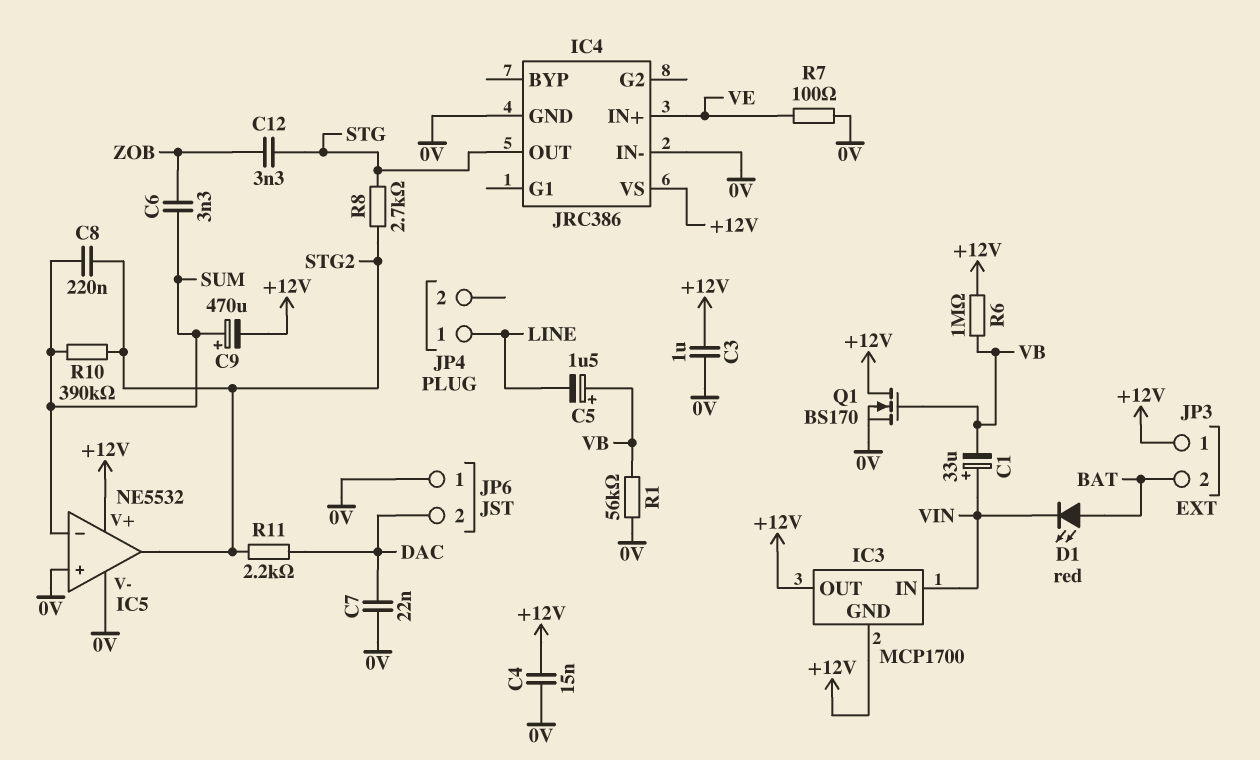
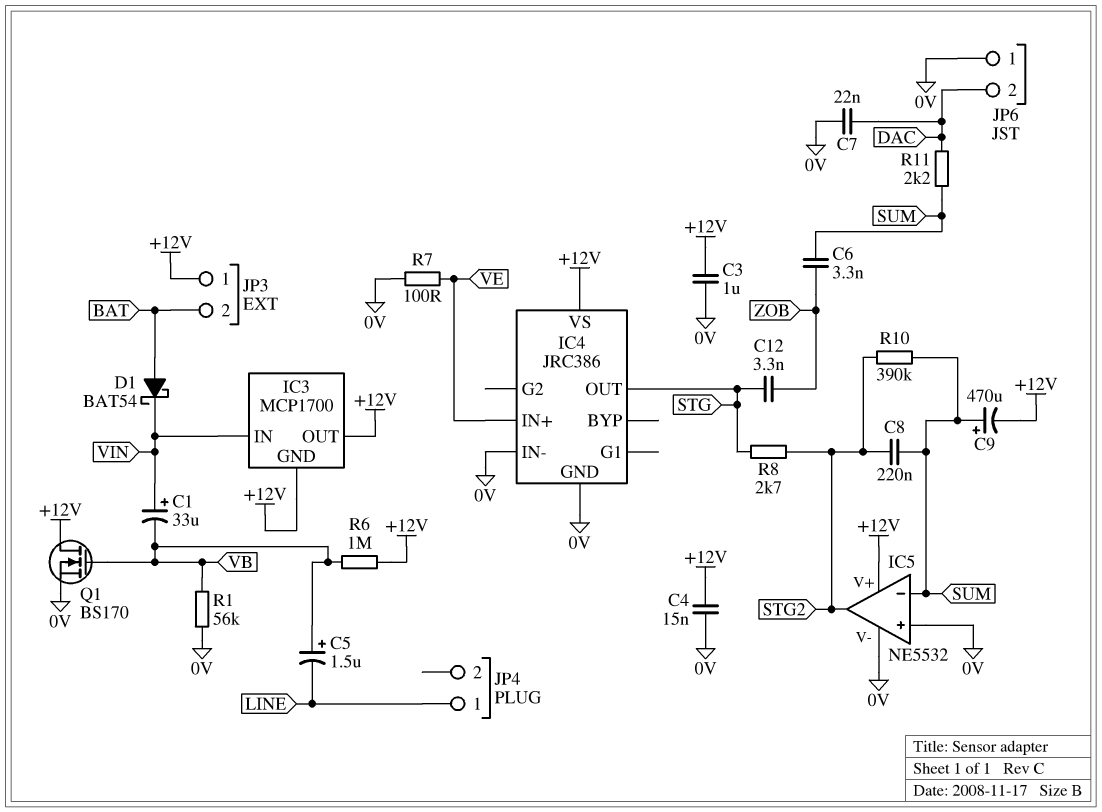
D1: LED red (A BAT, K VIN) -> schottky BAT54 (A BAT, K VIN)
R11: 2.2k (DAC, STG2) -> 2.2k (DAC, SUM)

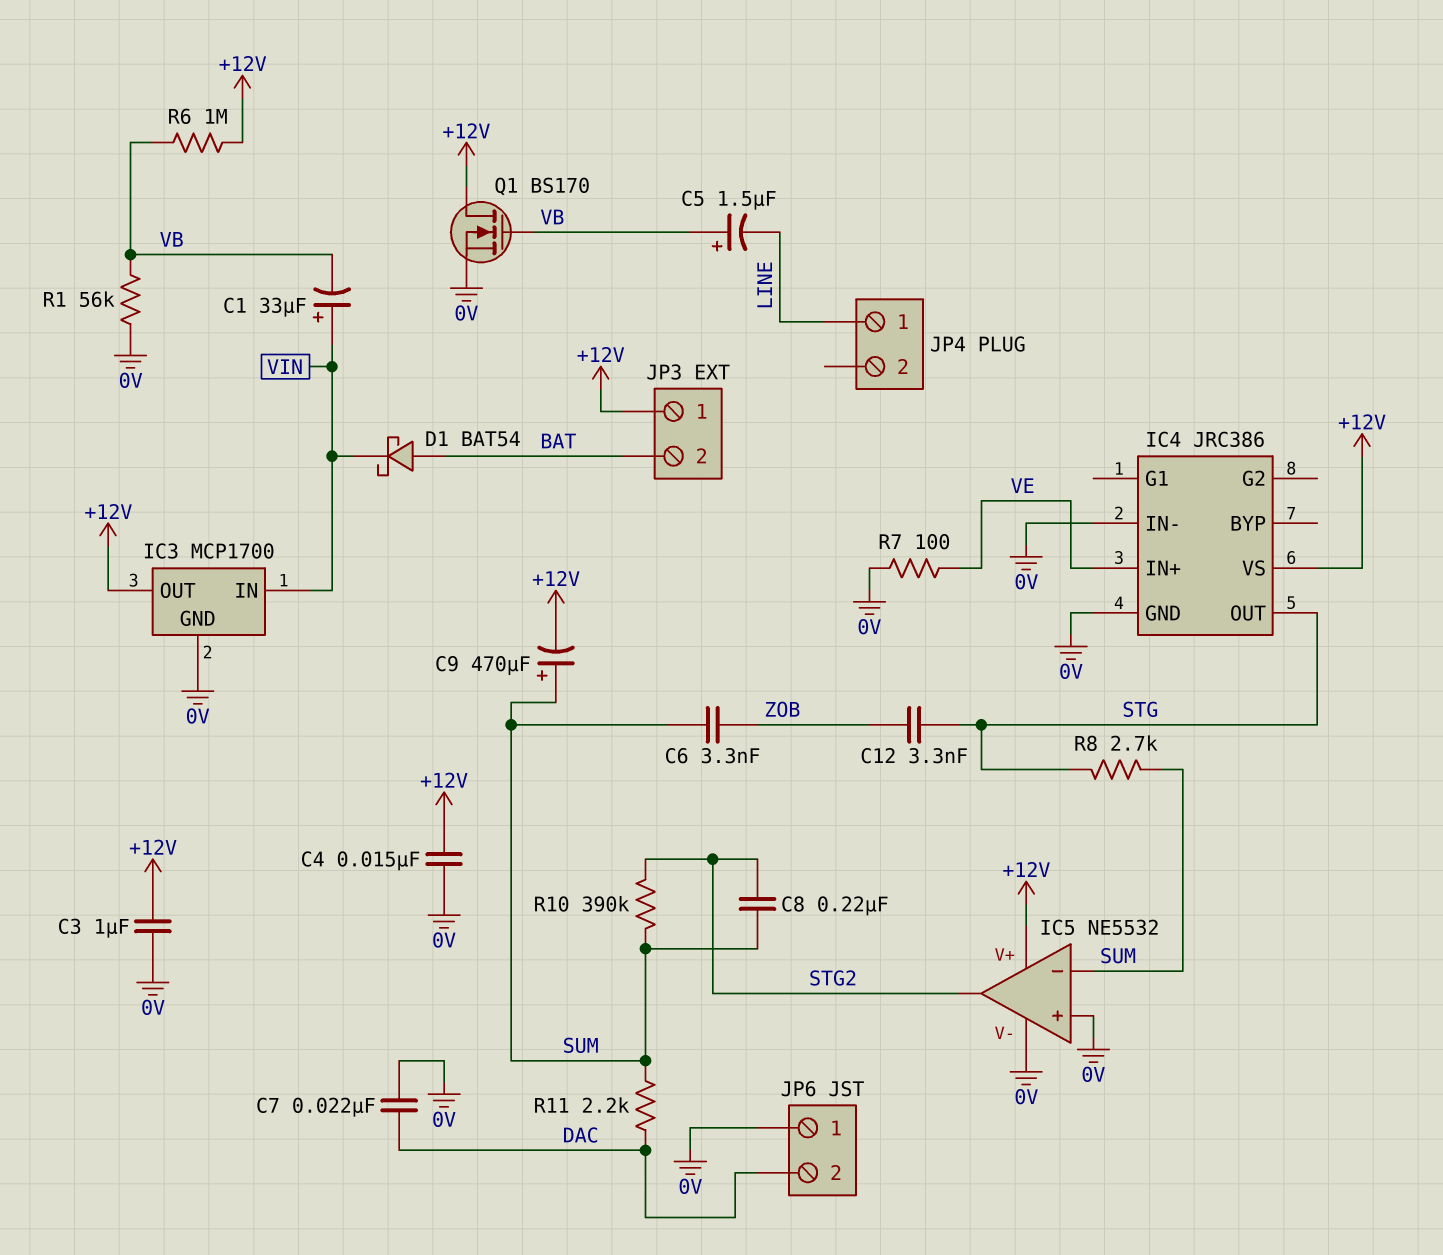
IC3 pin GND: +12V -> 0V
R8: 2.7k (STG, STG2) -> 2.7k (STG, SUM)

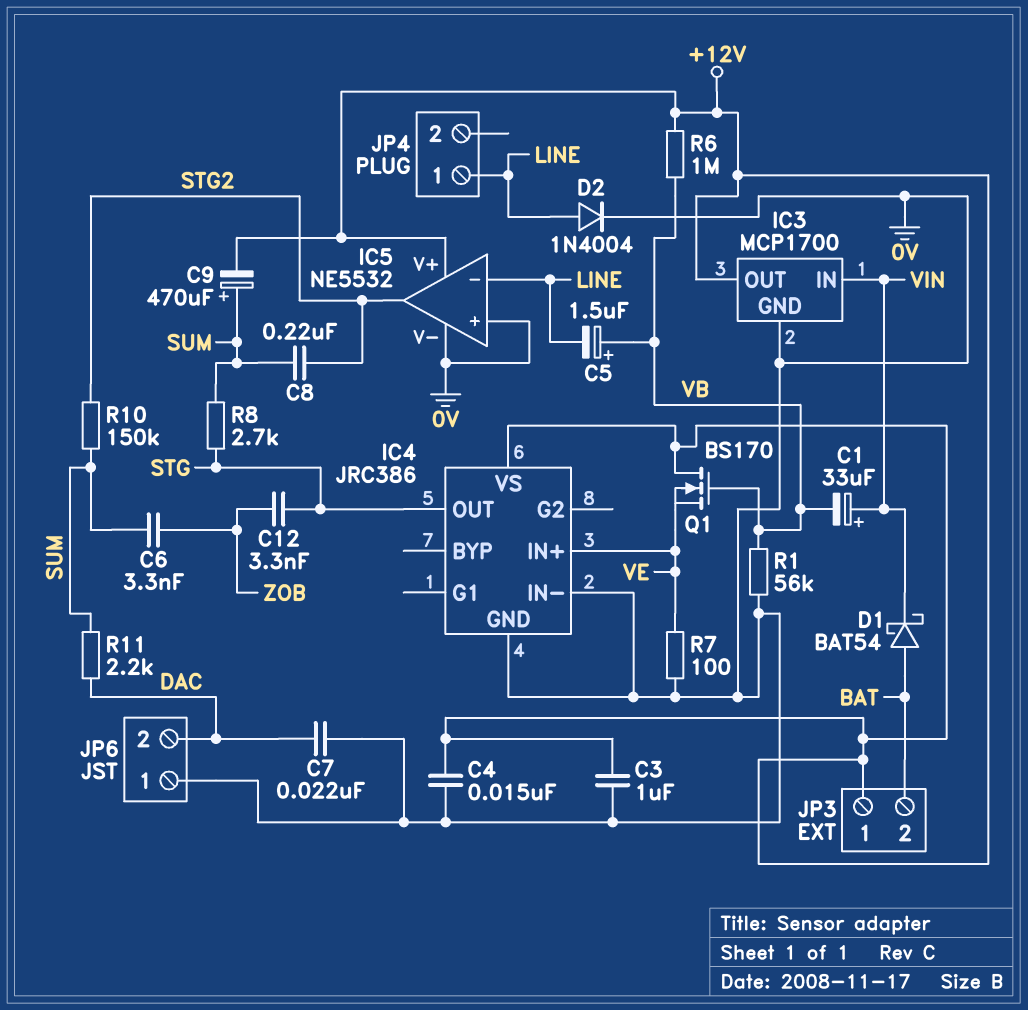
D2: none -> diode 1N4004 (A LINE, K 0V)
IC5 pin in-: SUM -> LINE
Q1: NMOS BS170 (G VB, D +12V, S 0V) -> NMOS BS170 (G VB, D +12V, S VE)
R10: 390k (STG2, SUM) -> 150k (STG2, SUM)

